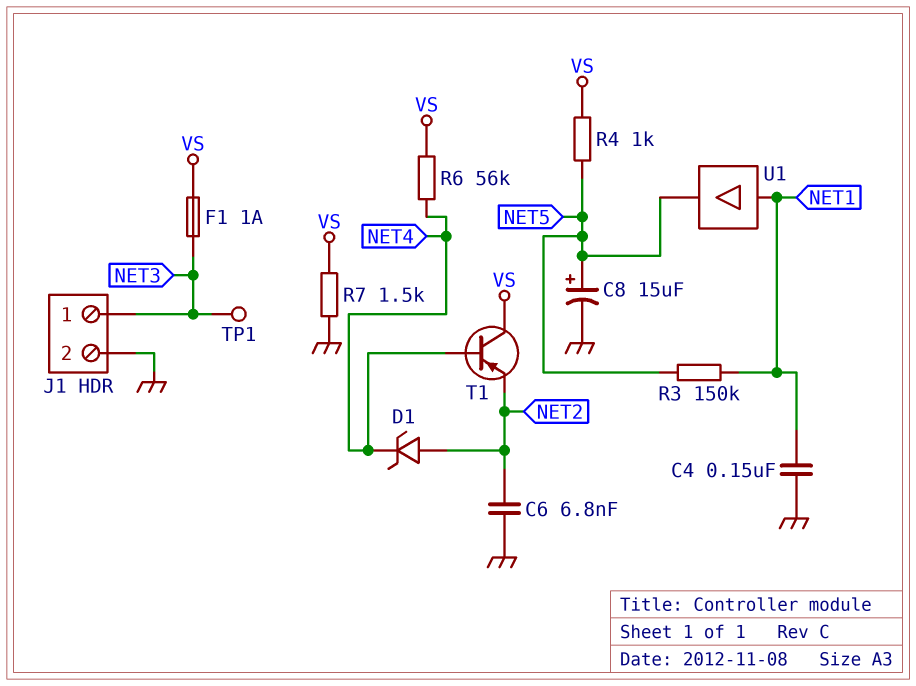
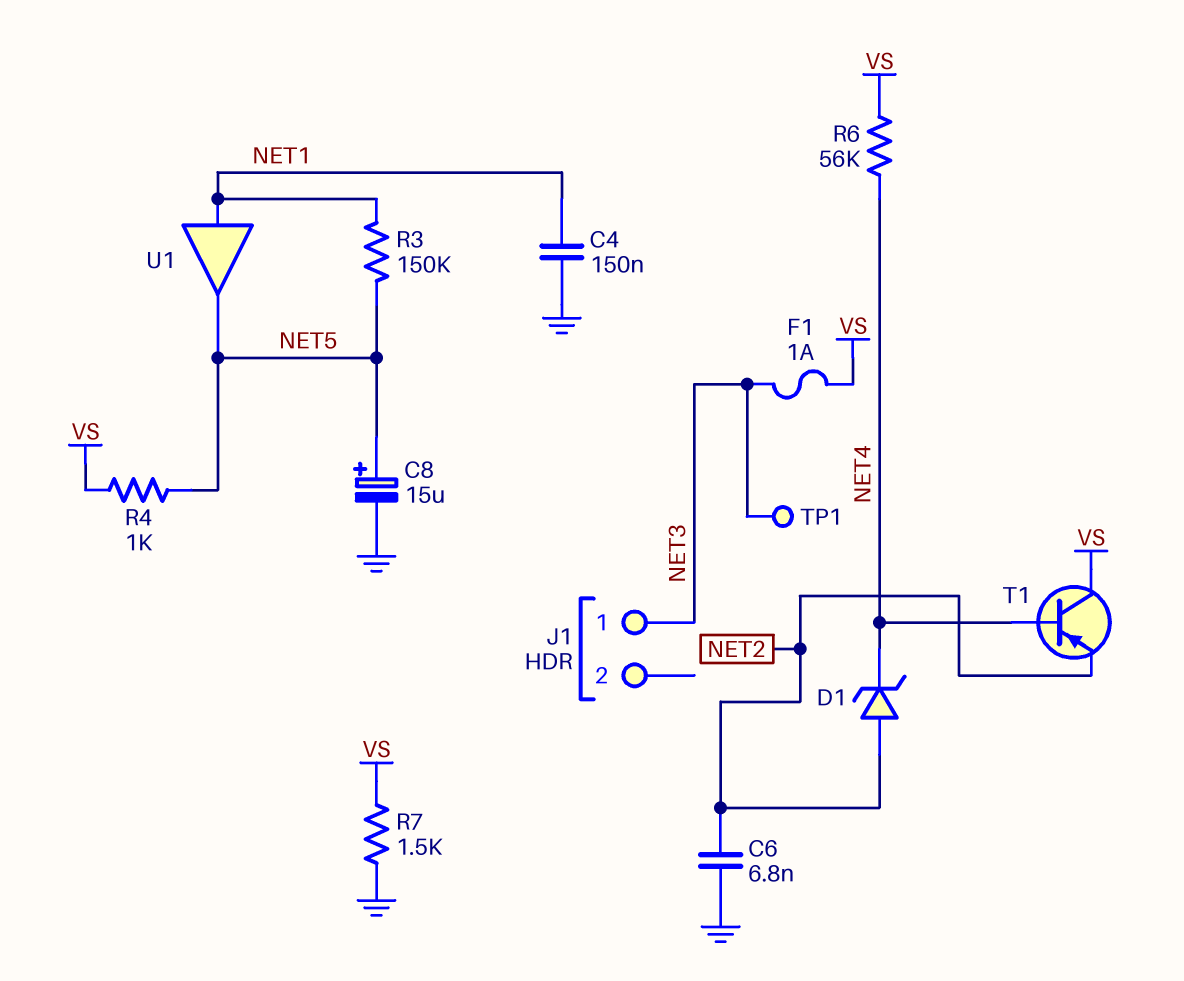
J1 pin 2: GND -> none

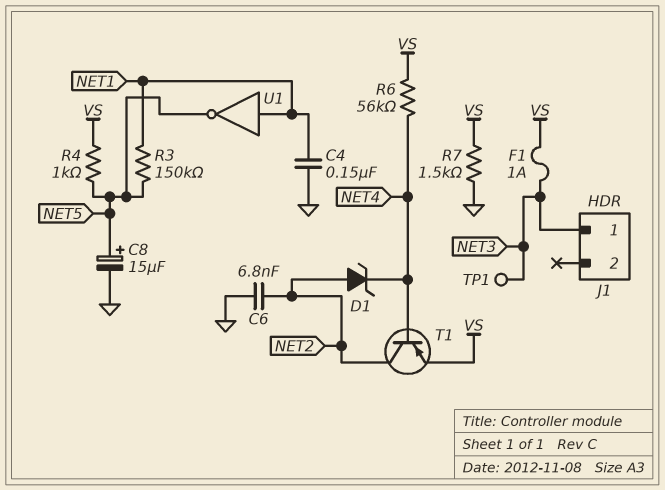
T1: PNP (B NET4, C VS, E NET2) -> PNP (B NET4, C NET2, E VS)
U1: buffer (in NET1, out NET5) -> NOT (in NET1, out NET5)

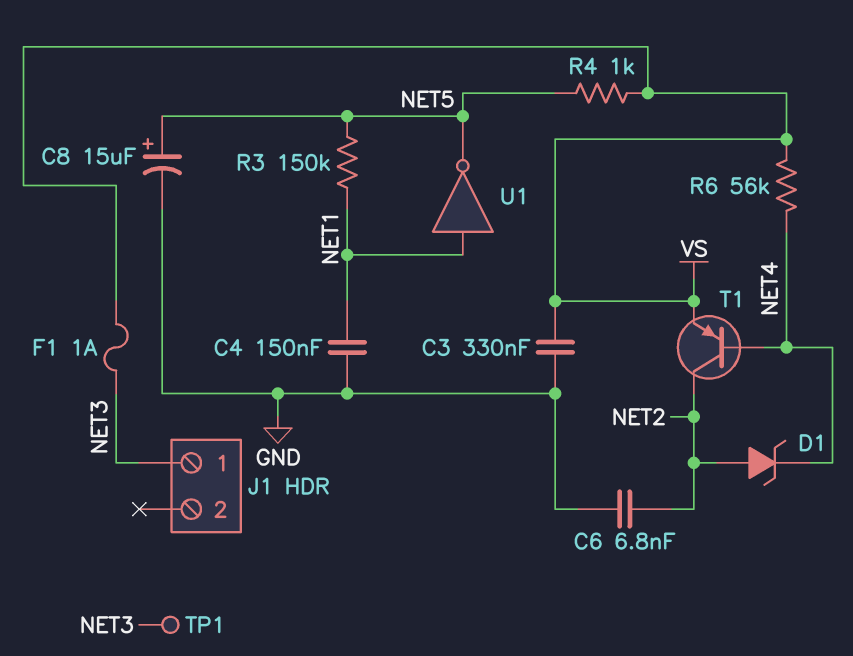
C3: none -> 330nF (GND, VS)
R7: 1.5k (GND, VS) -> none

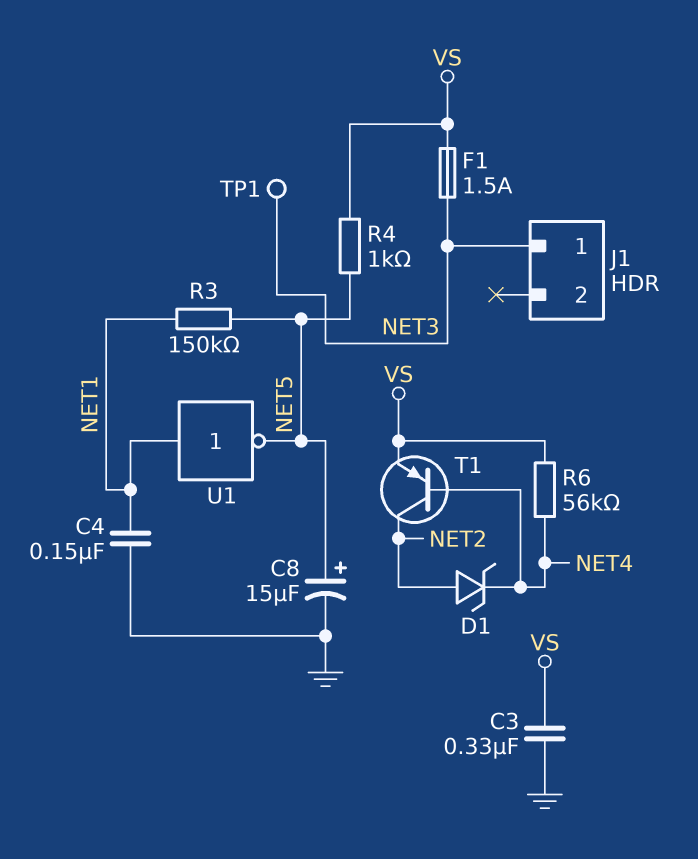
C6: 6.8nF (GND, NET2) -> none
F1: 1A (NET3, VS) -> 1.5A (NET3, VS)

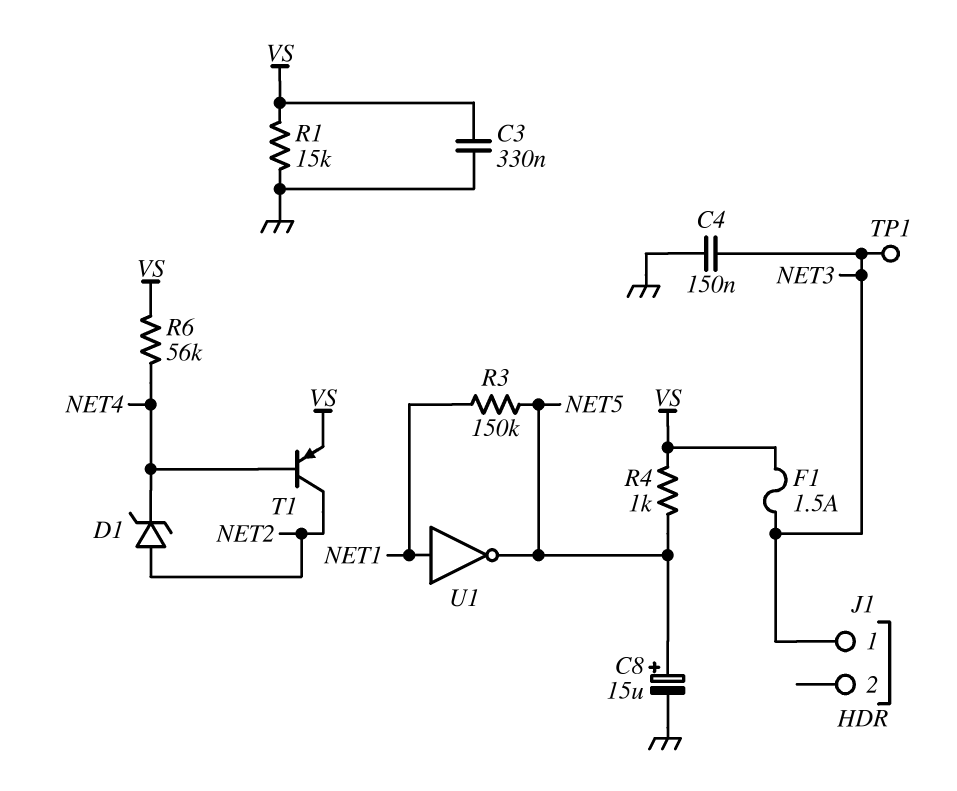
C4: 150nF (GND, NET1) -> 150nF (GND, NET3)
R1: none -> 15k (GND, VS)

